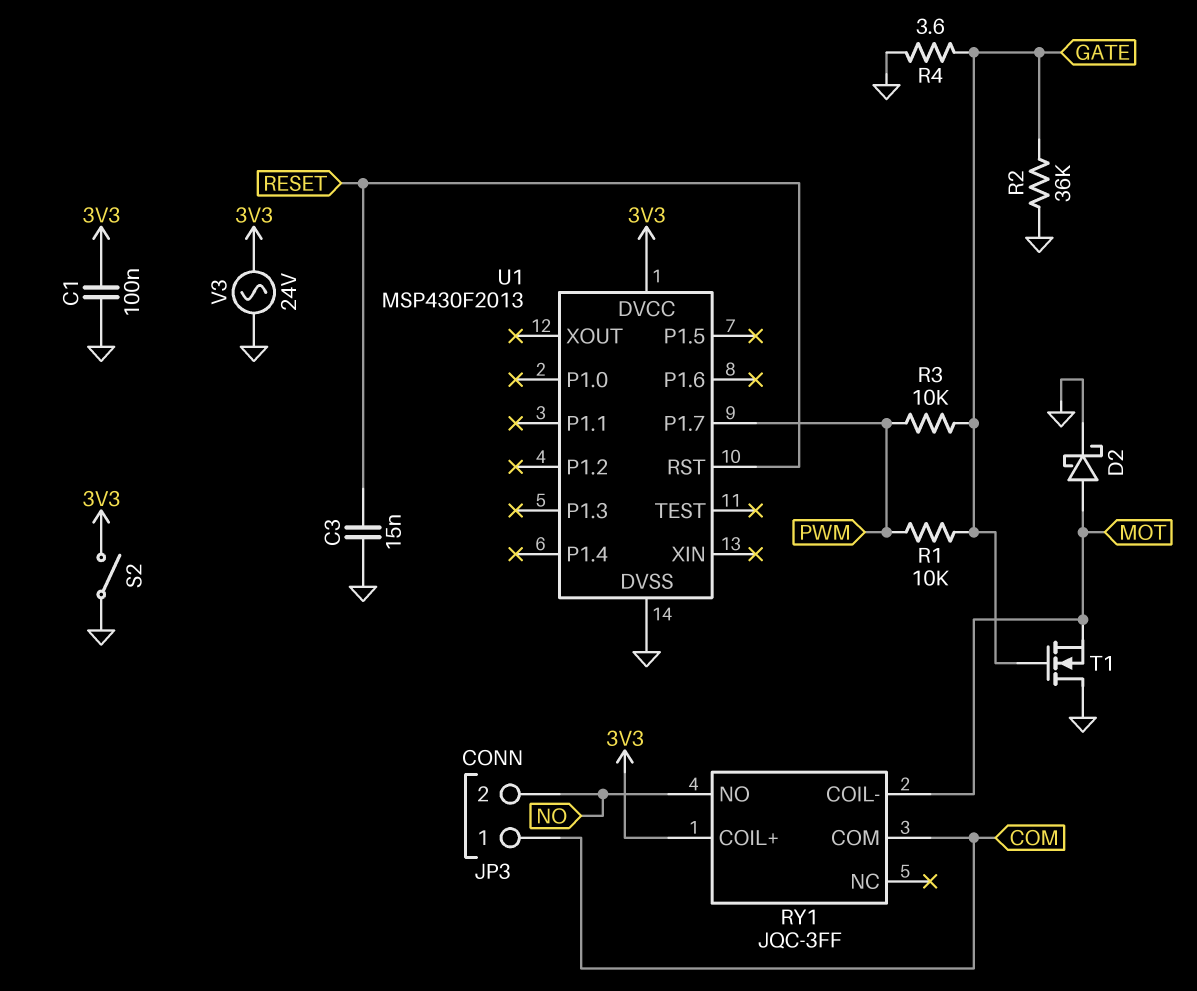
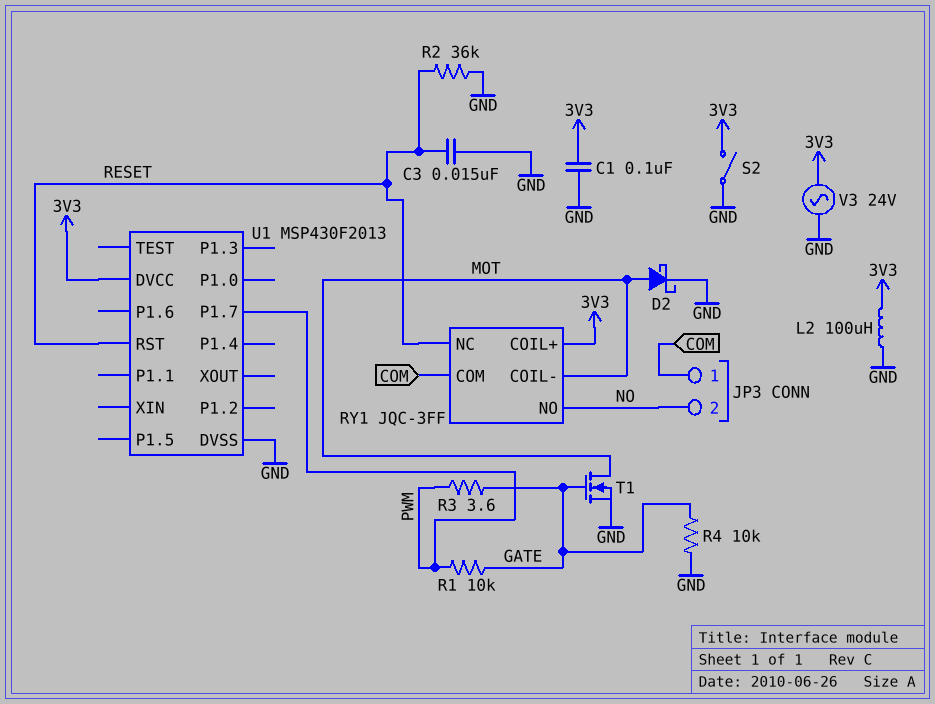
L2: none -> 100uH (3V3, GND)
R2: 36k (GATE, GND) -> 36k (GND, RESET)
R3: 10k (GATE, PWM) -> 3.6 (GATE, PWM)
R4: 3.6 (GATE, GND) -> 10k (GATE, GND)
RY1 pin NC: none -> RESET
T1: NMOS (G GATE, D GND, S MOT) -> NMOS (G GATE, D MOT, S GND)

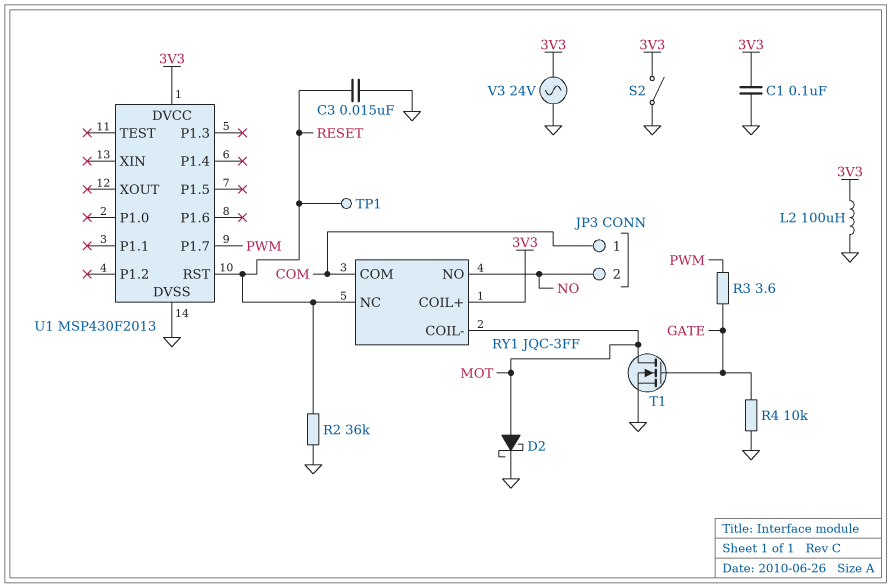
R1: 10k (GATE, PWM) -> none
TP1: none -> test point (RESET)

